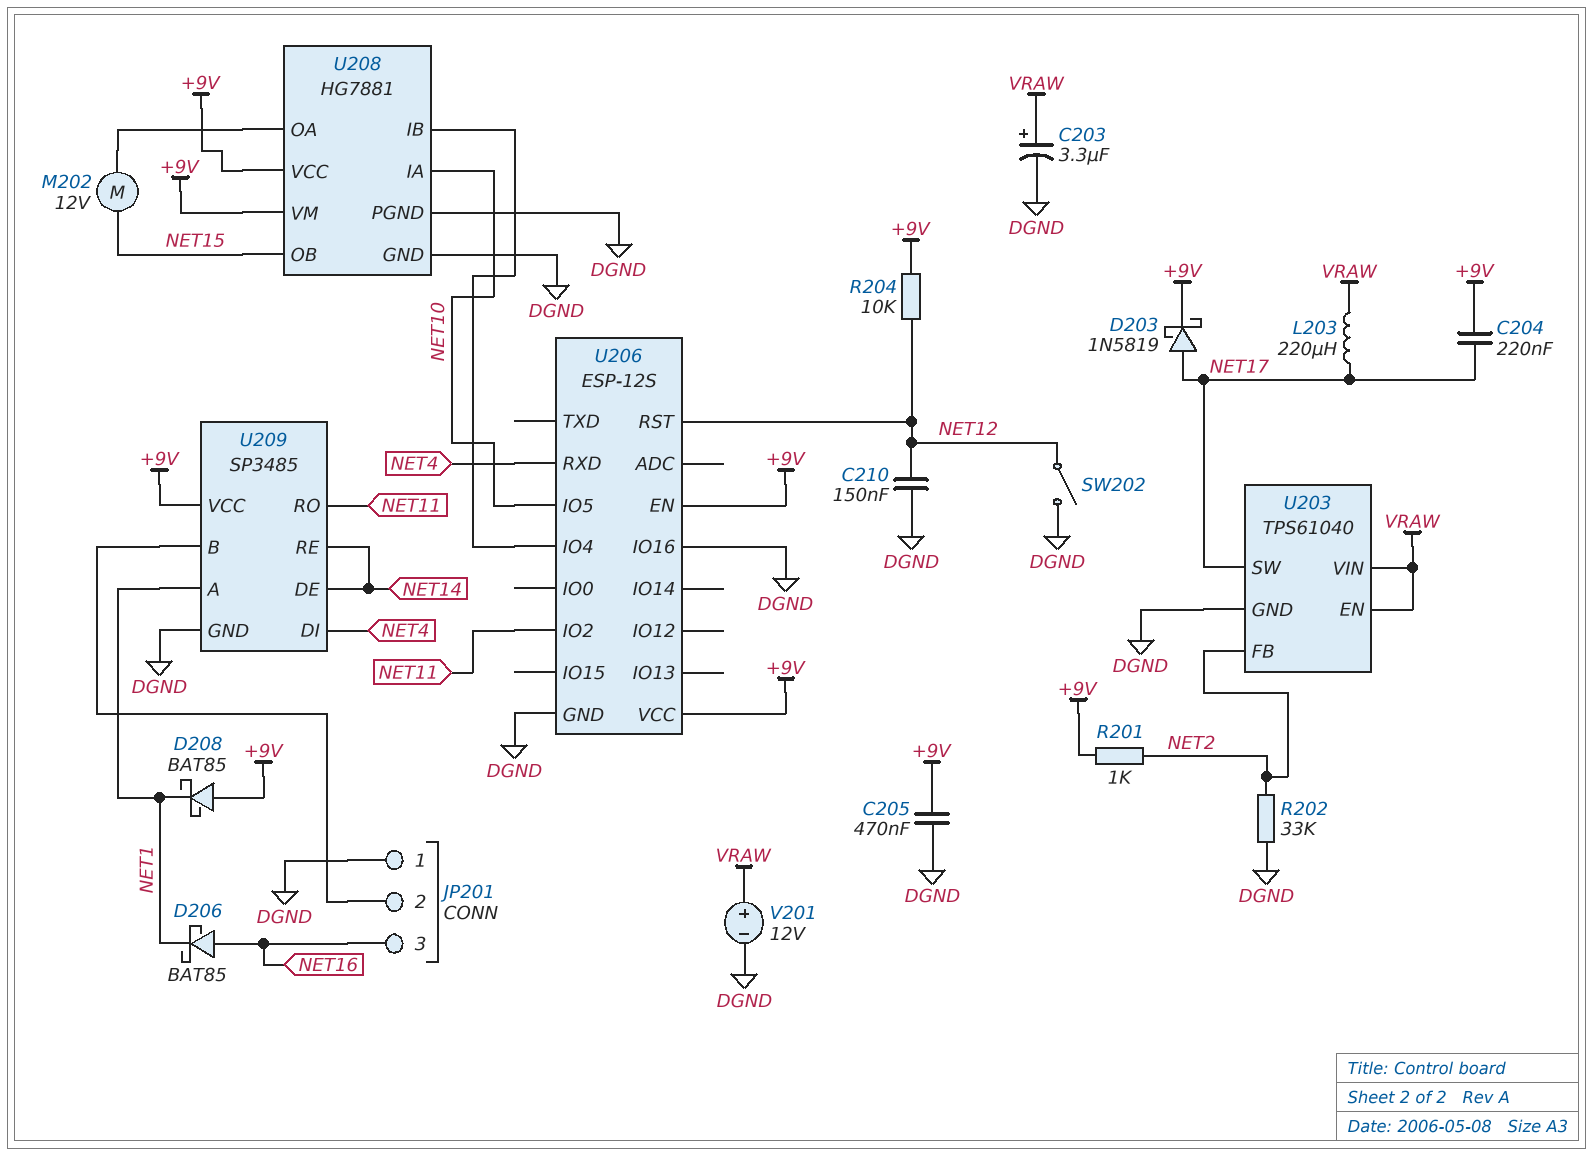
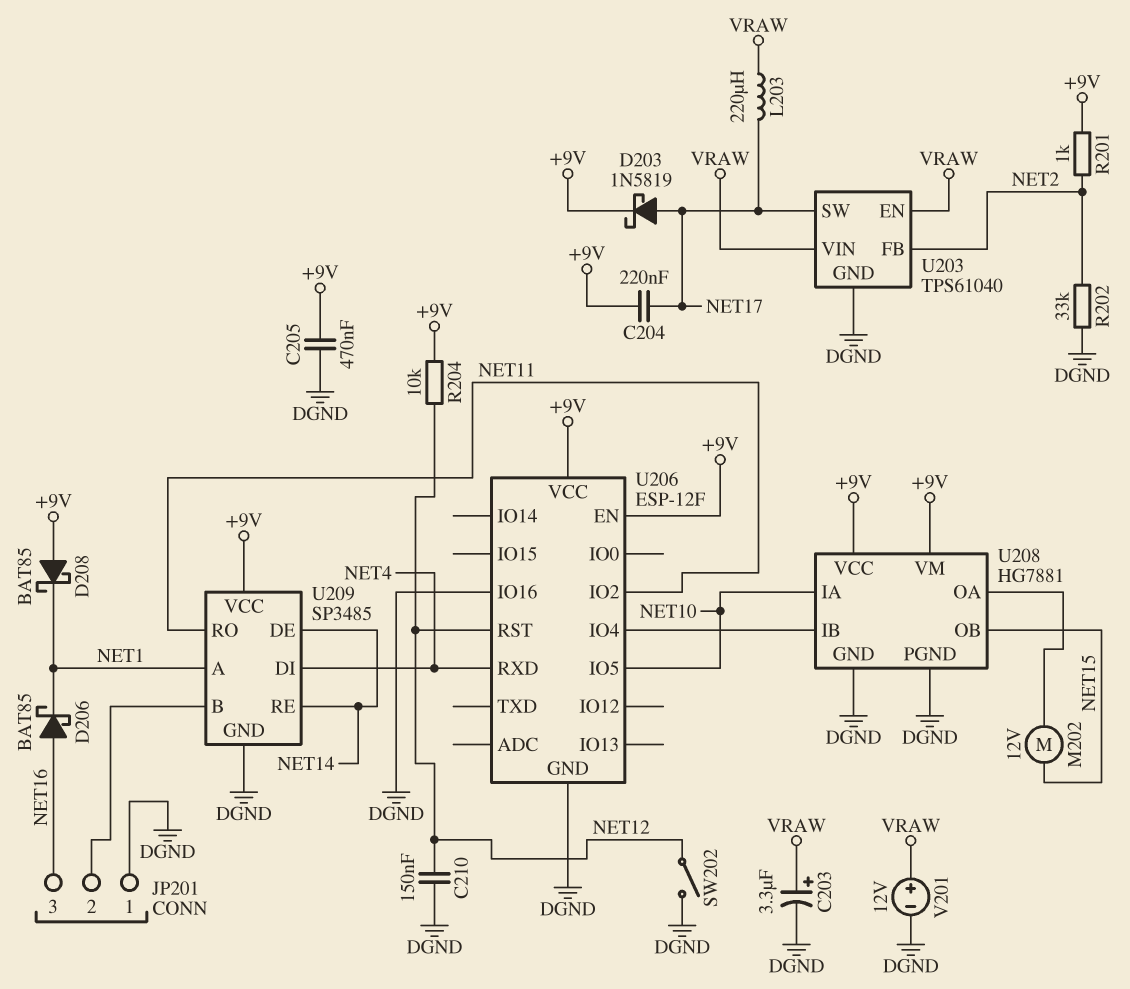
U206: ESP-12S -> ESP-12F

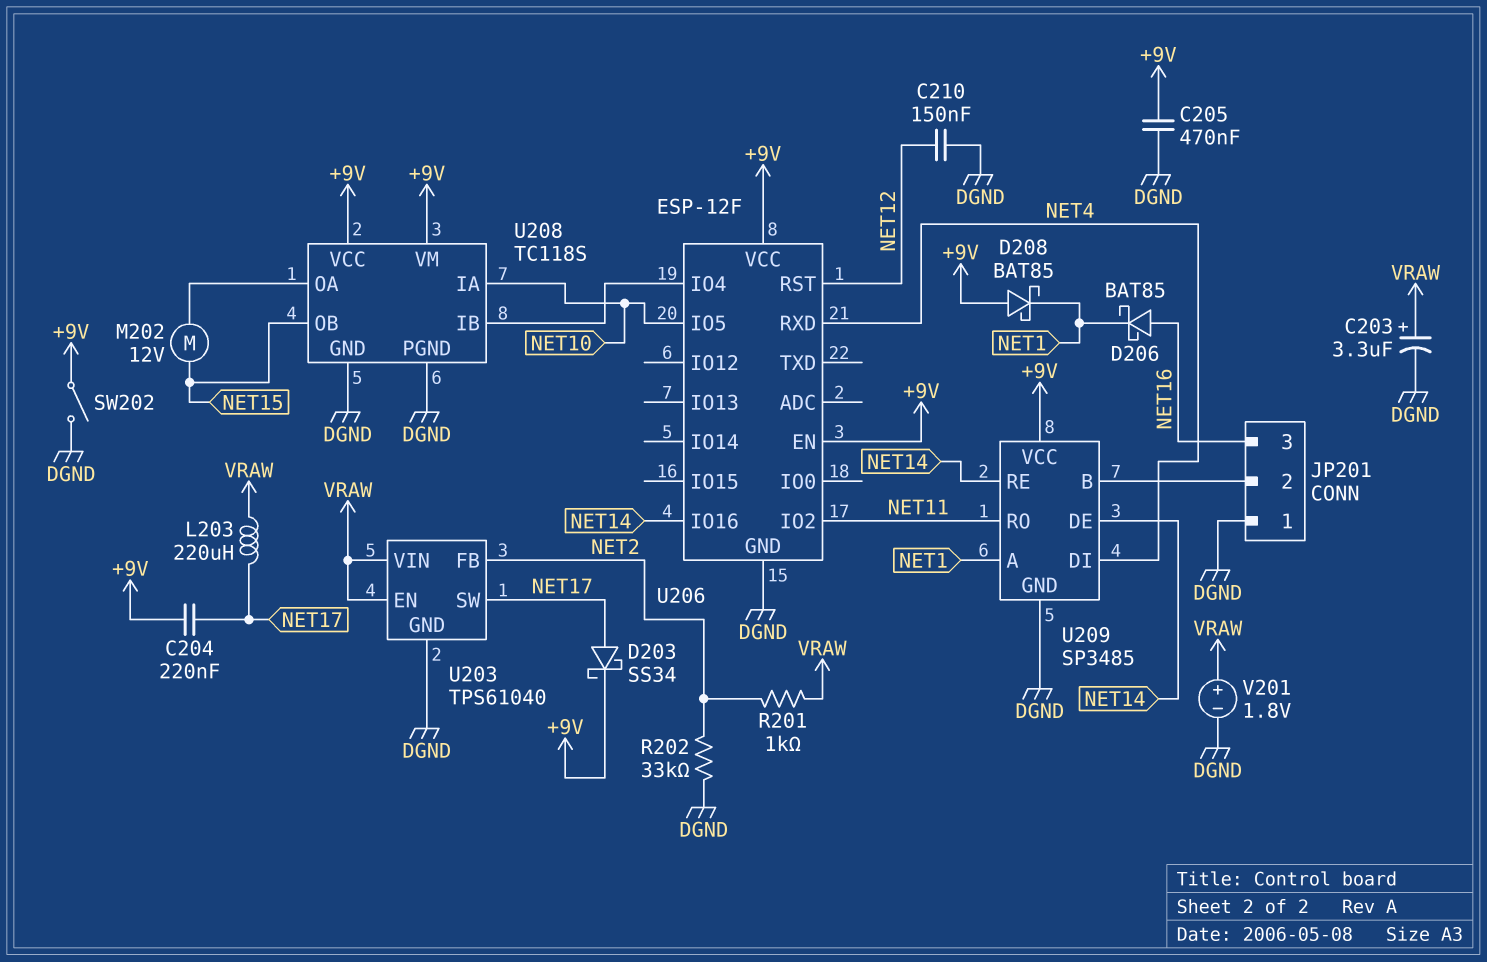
D203: schottky 1N5819 (A NET17, K +9V) -> schottky SS34 (A NET17, K +9V)
R201: 1k (+9V, NET2) -> 1k (NET2, VRAW)
R204: 10k (+9V, NET12) -> none
SW202: switch (DGND, NET12) -> switch (+9V, DGND)
U206 pin IO16: DGND -> NET14
U208: HG7881 -> TC118S
V201: 12V (plus VRAW, minus DGND) -> 1.8V (plus VRAW, minus DGND)

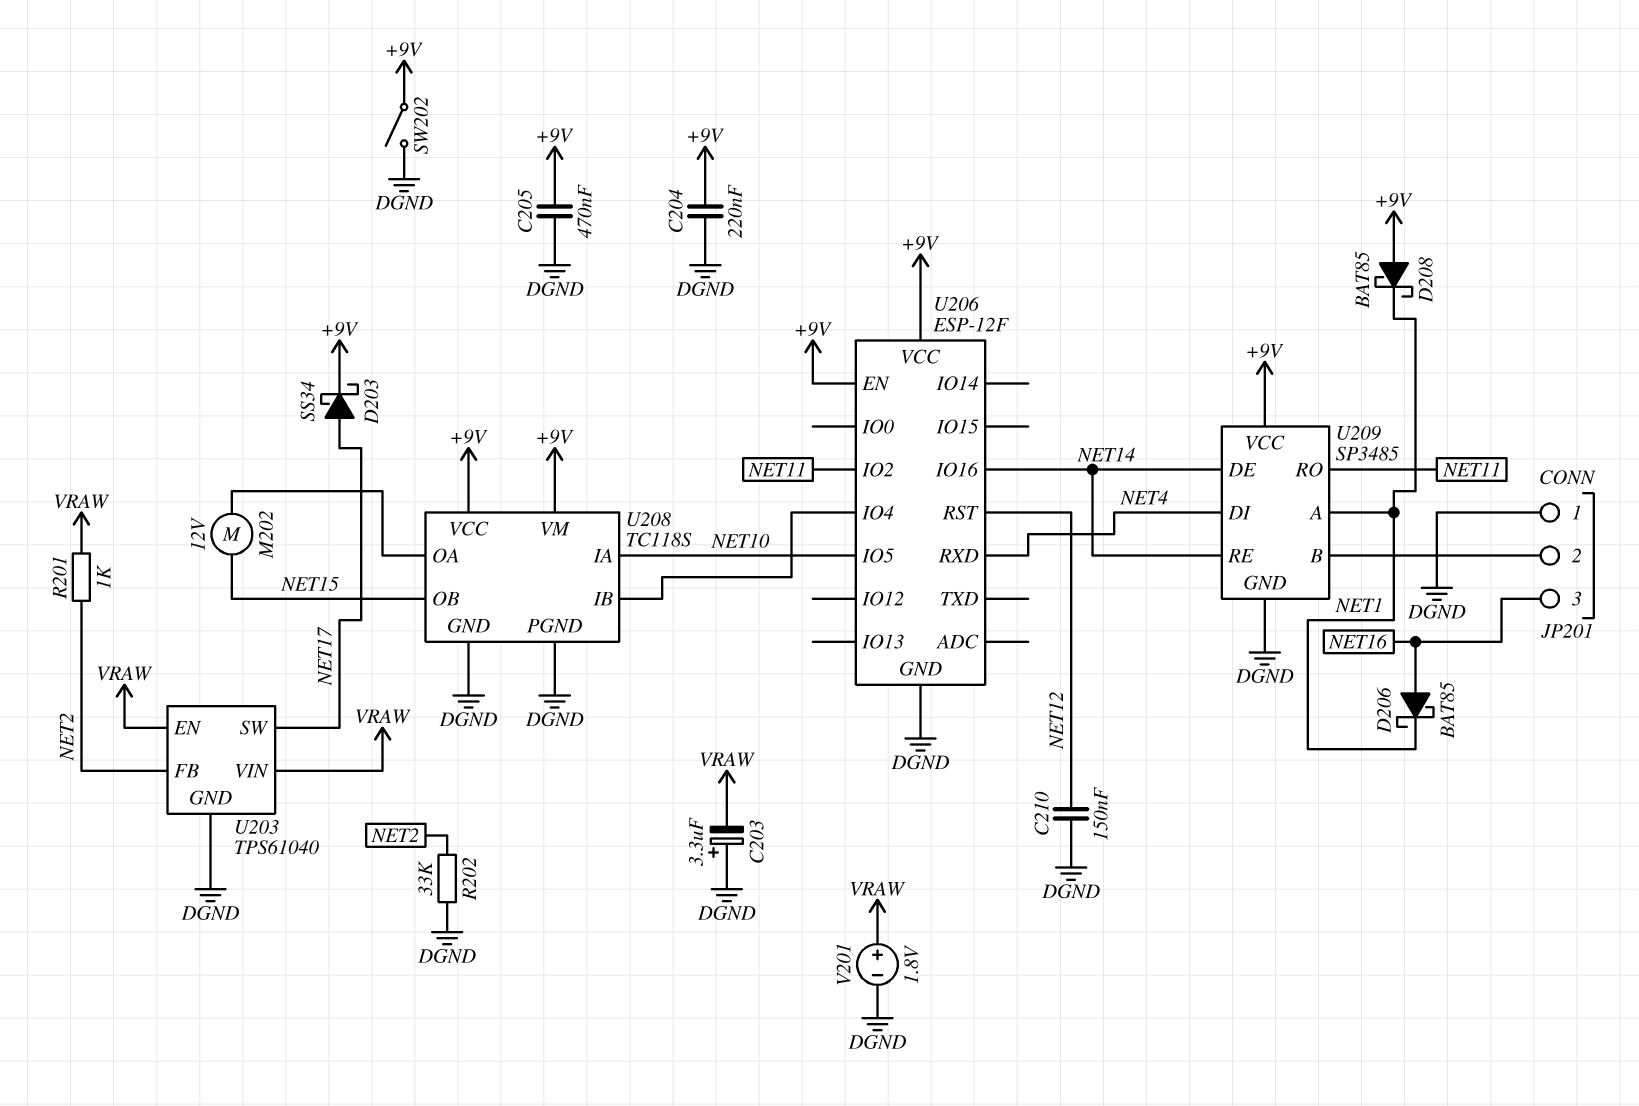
C203: 3.3uF (plus VRAW, minus DGND) -> 3.3uF (plus DGND, minus VRAW)
C204: 220nF (+9V, NET17) -> 220nF (+9V, DGND)
L203: 220uH (NET17, VRAW) -> none

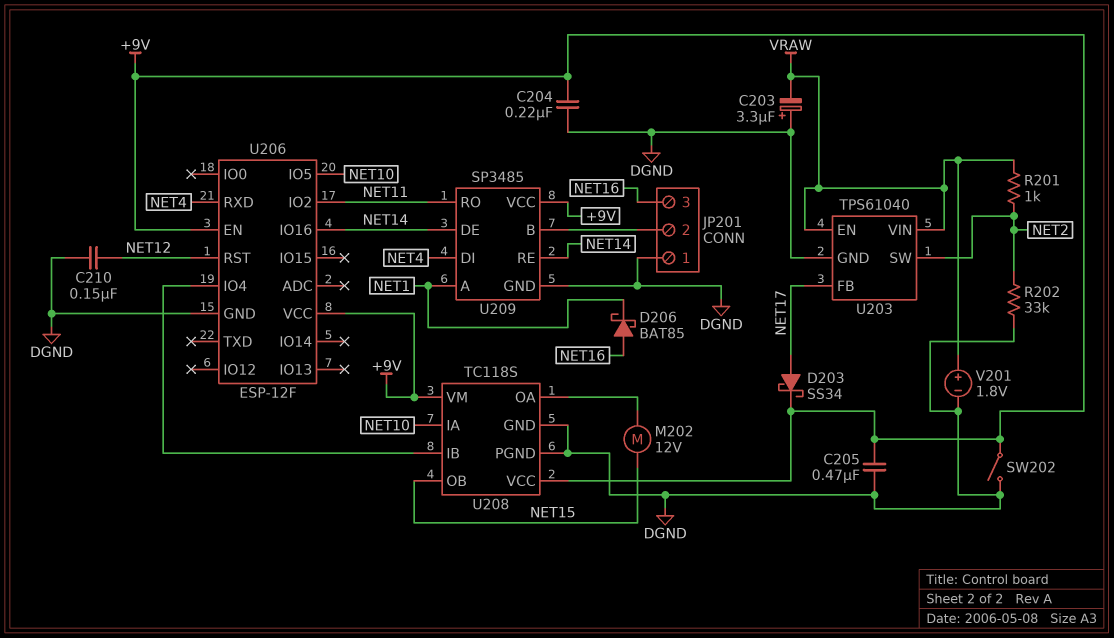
D208: schottky BAT85 (A +9V, K NET1) -> none
U203 pin FB: NET2 -> NET17
U203 pin SW: NET17 -> NET2

